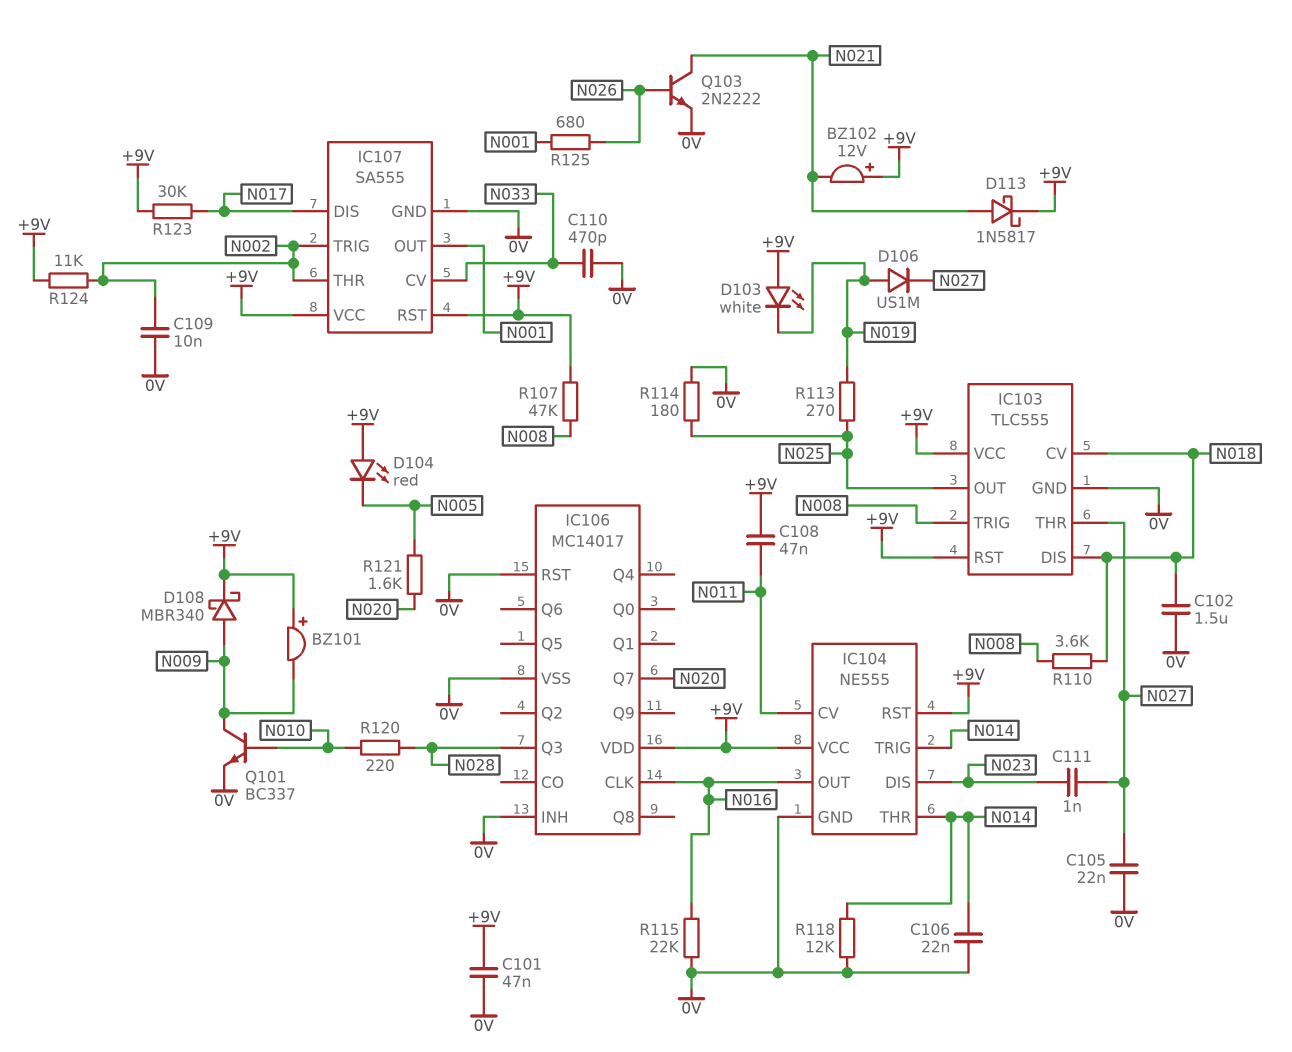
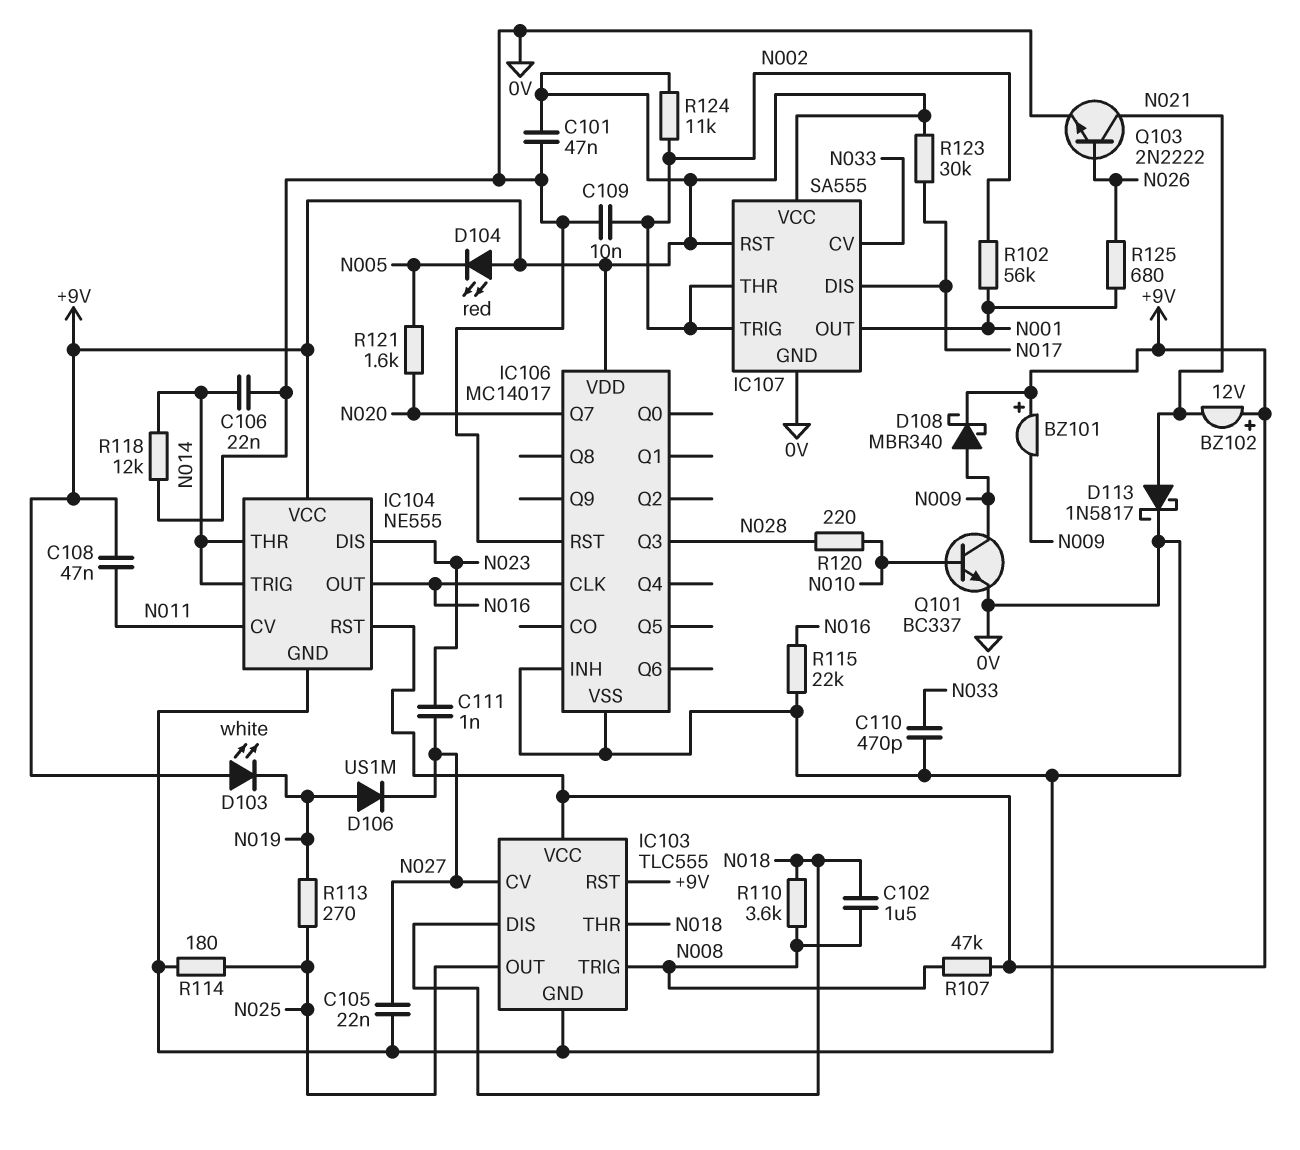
C102: 1.5uF (0V, N018) -> 1.5uF (N008, N018)
D113: schottky 1N5817 (A N021, K +9V) -> schottky 1N5817 (A N021, K 0V)
IC103 pin CV: N018 -> N027
IC103 pin THR: N027 -> N018
R102: none -> 56k (N001, N002)

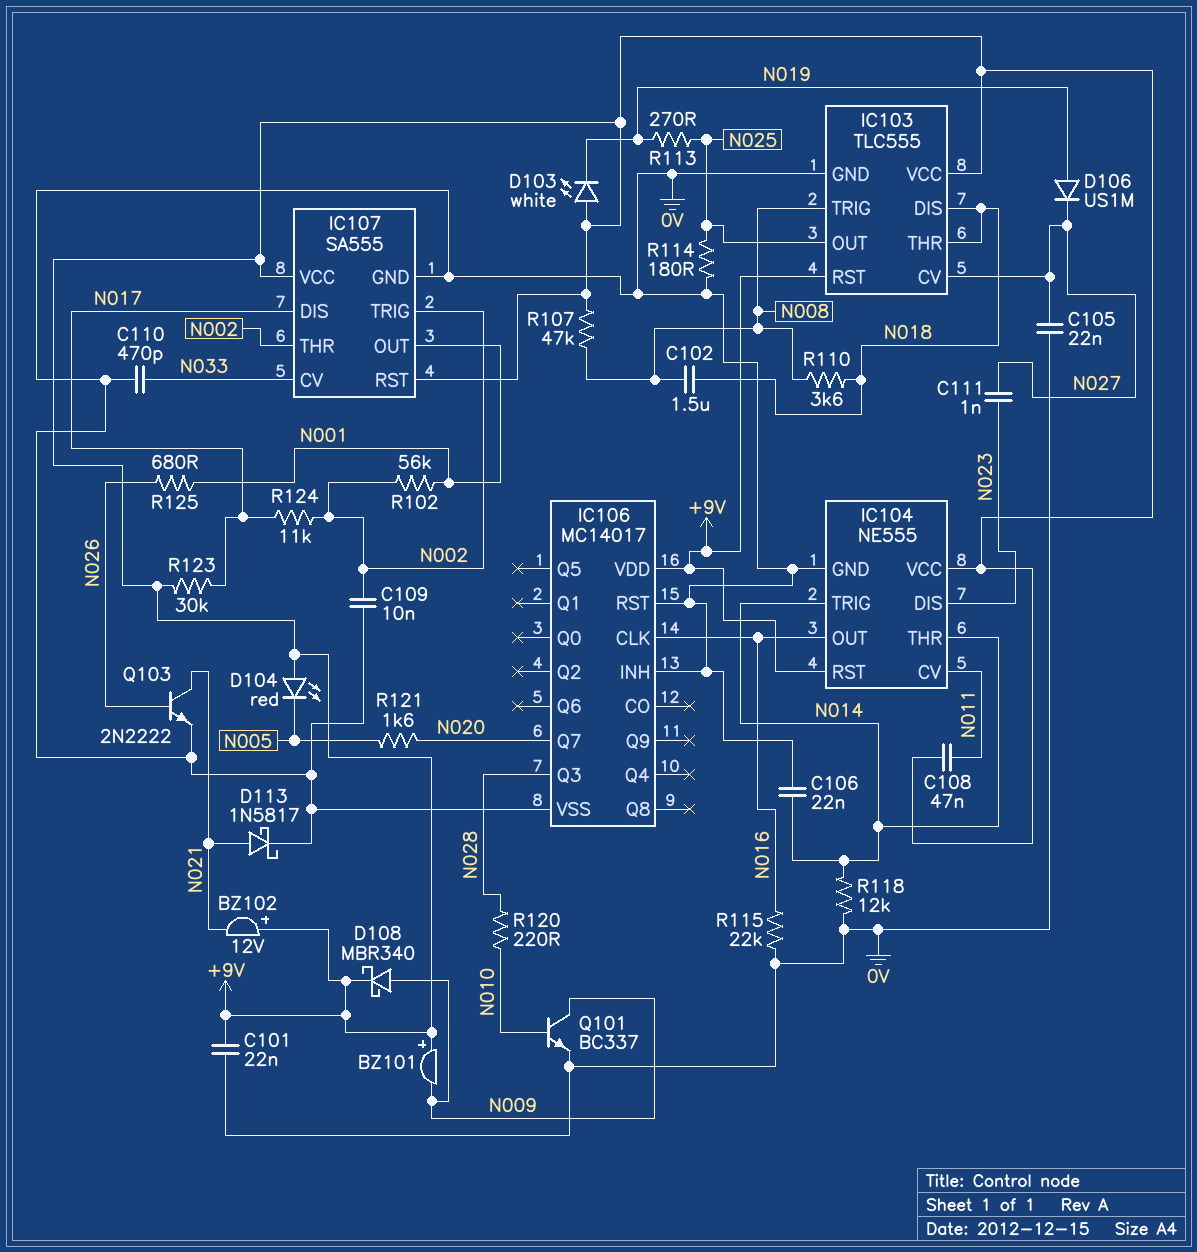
C101: 47nF (+9V, 0V) -> 22nF (+9V, 0V)
R124: 11k (+9V, N002) -> 11k (N002, N017)

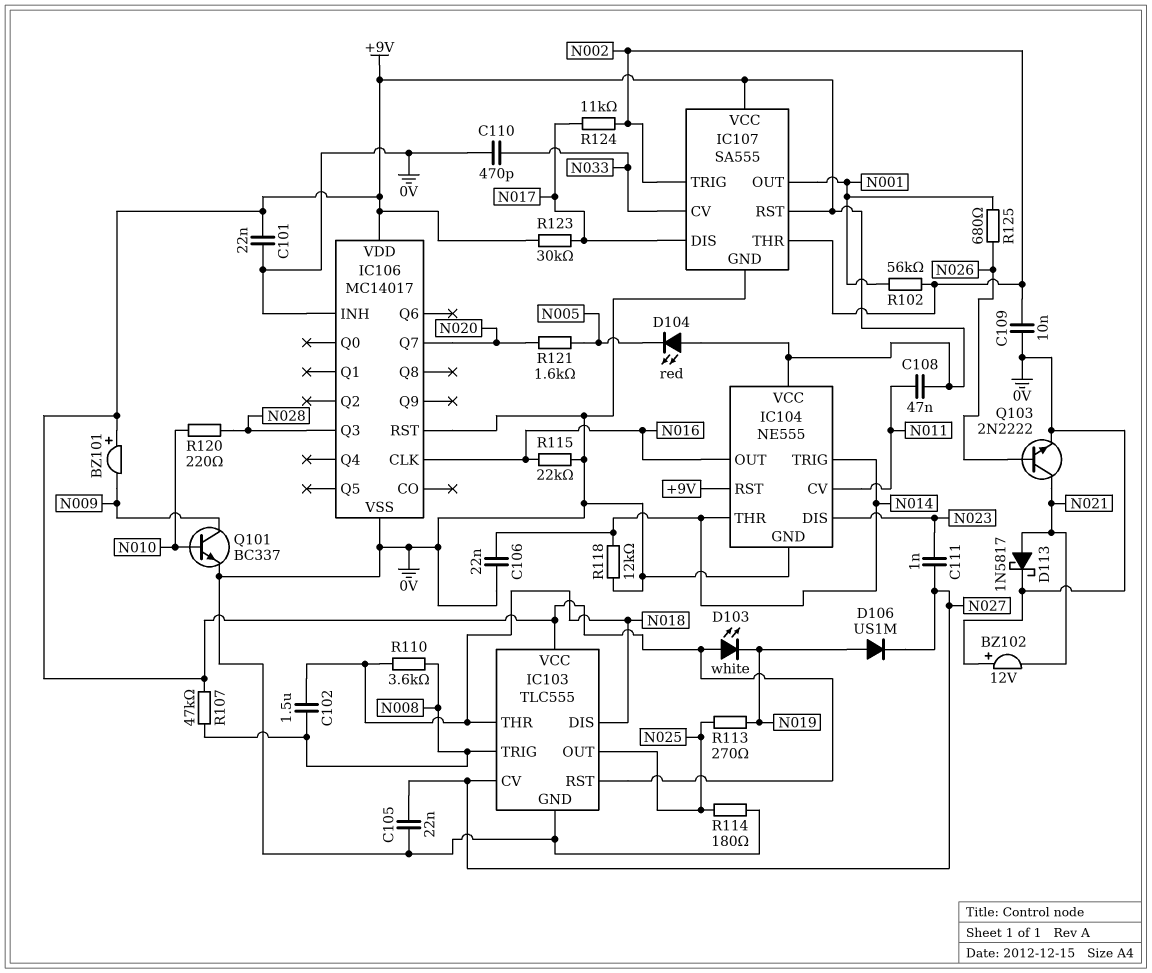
BZ102: buzzer 12V (plus +9V, minus N021) -> buzzer 12V (plus 0V, minus N021)
D108: schottky MBR340 (A N009, K +9V) -> none

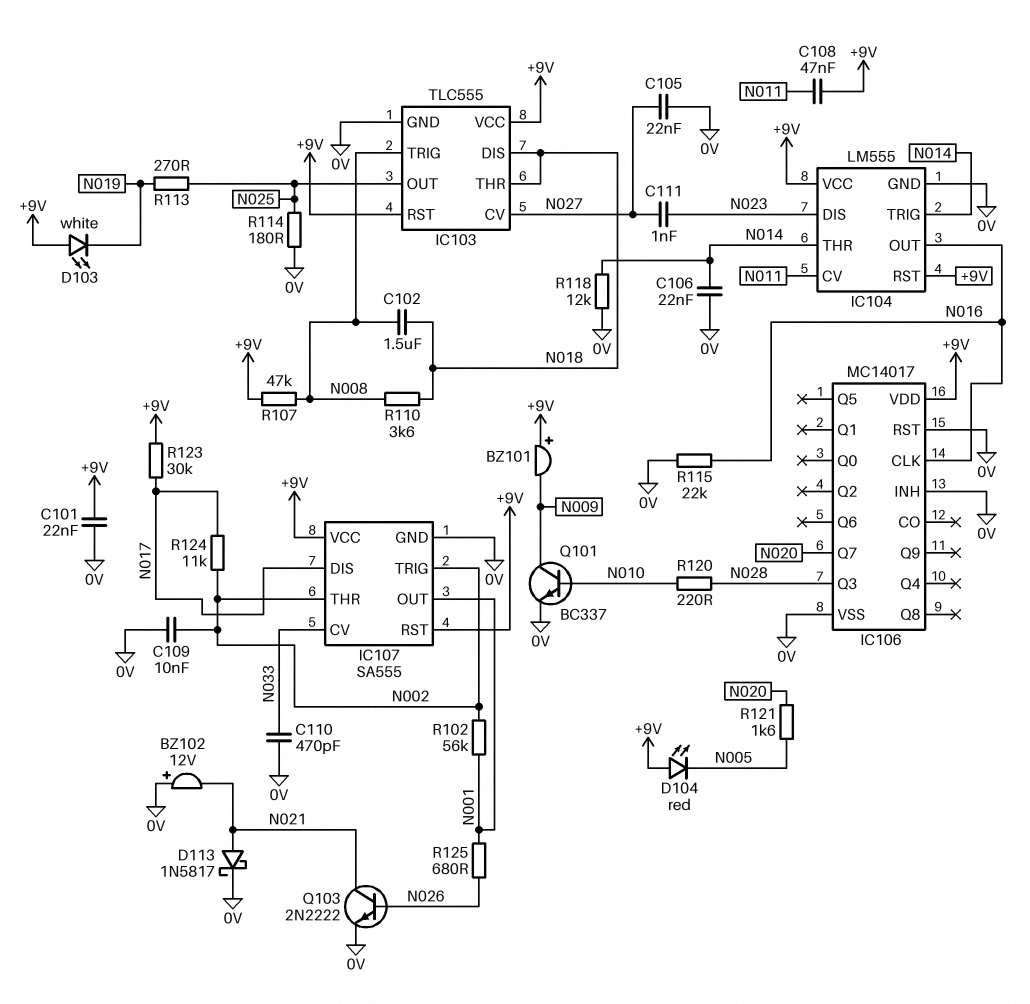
D106: diode US1M (A N019, K N027) -> none
IC104: NE555 -> LM555

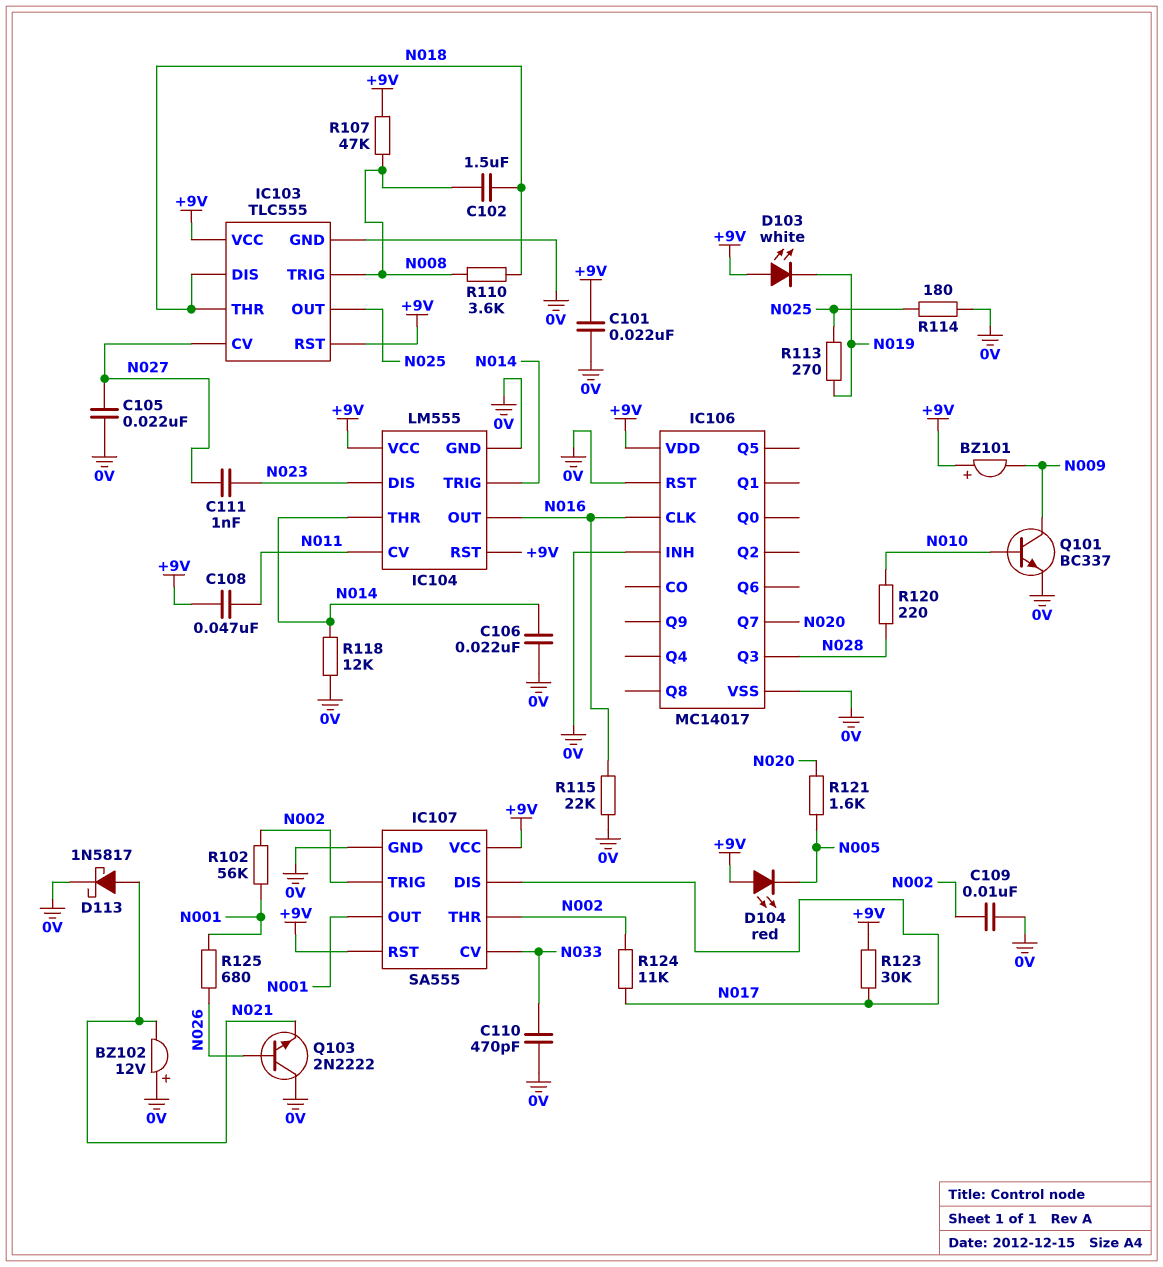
Q103: NPN 2N2222 (B N026, C N021, E 0V) -> NPN 2N2222 (B N026, C 0V, E N021)

